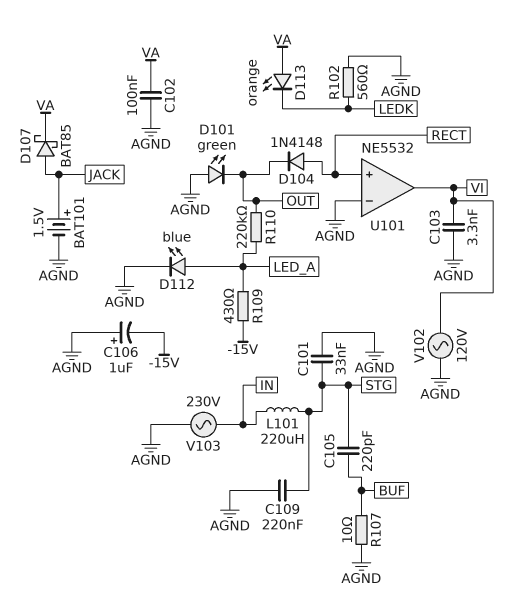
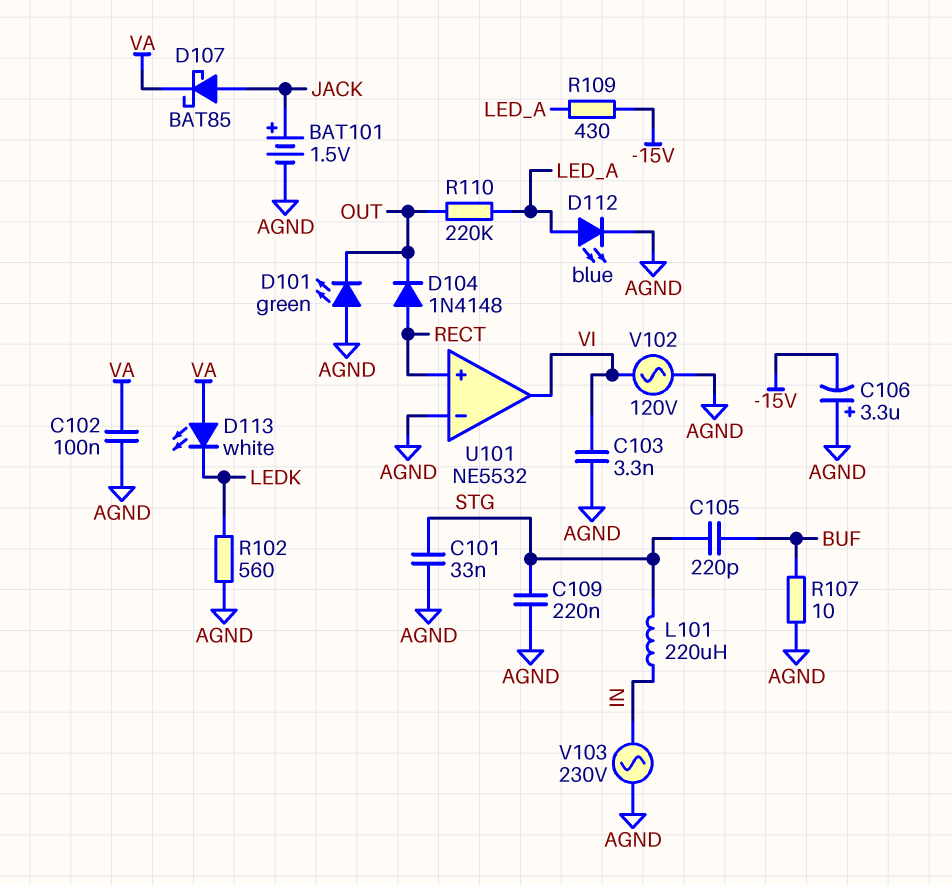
C106: 1uF (plus AGND, minus -15V) -> 3.3uF (plus AGND, minus -15V)
D113: LED orange (A VA, K LEDK) -> LED white (A VA, K LEDK)

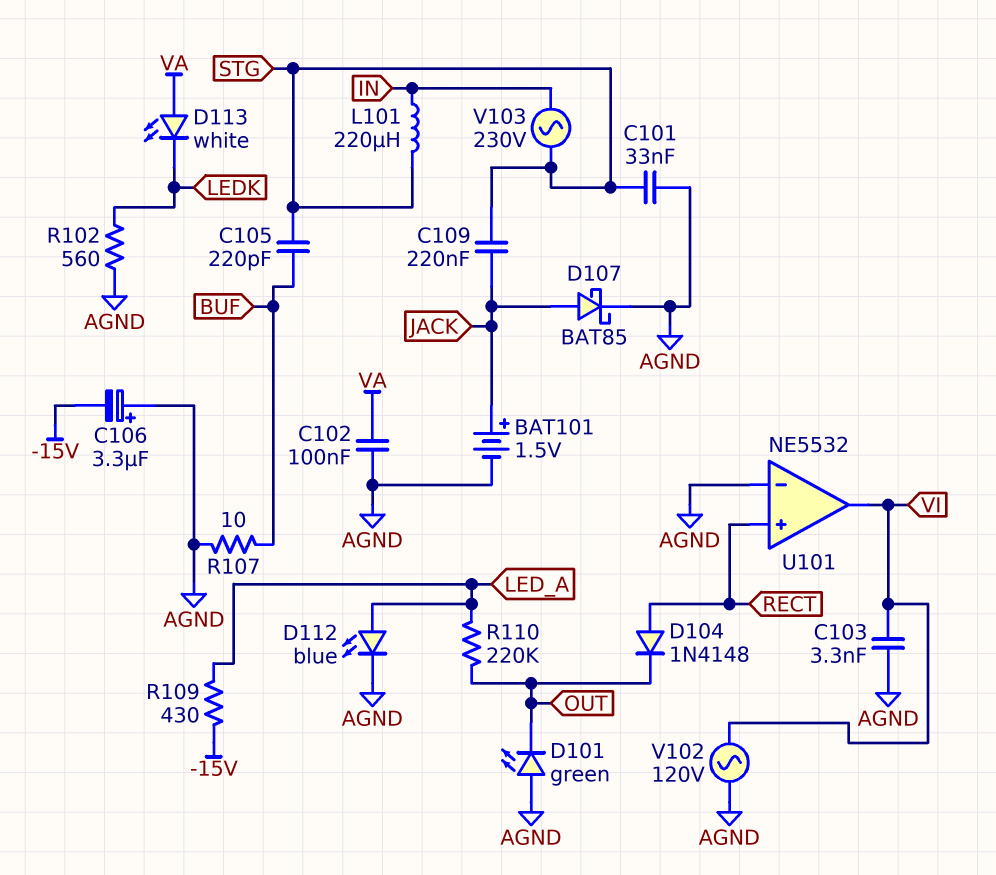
C109: 220nF (AGND, STG) -> 220nF (JACK, STG)
D107: schottky BAT85 (A JACK, K VA) -> schottky BAT85 (A JACK, K AGND)
V103: AC 230V (AGND, IN) -> AC 230V (IN, STG)

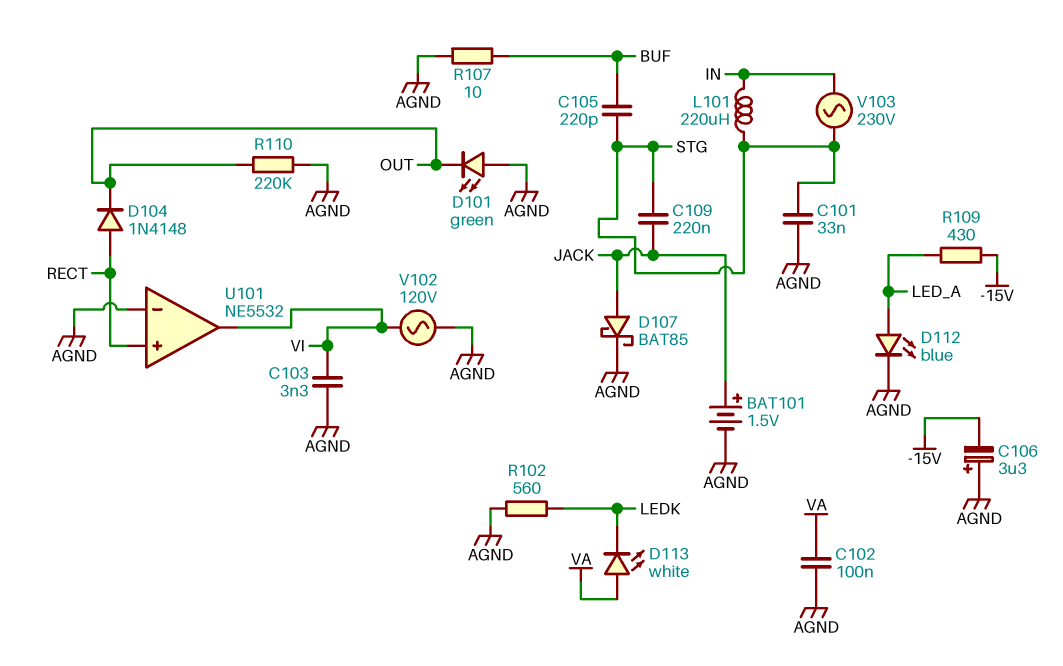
R110: 220k (LED_A, OUT) -> 220k (AGND, OUT)

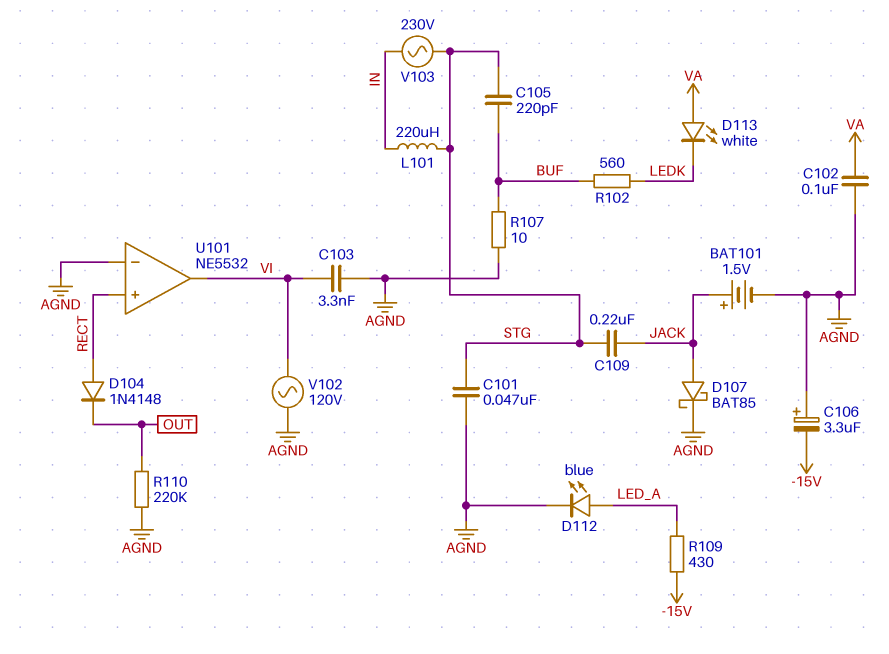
C101: 33nF (AGND, STG) -> 47nF (AGND, STG)
D101: LED green (A AGND, K OUT) -> none
R102: 560 (AGND, LEDK) -> 560 (BUF, LEDK)

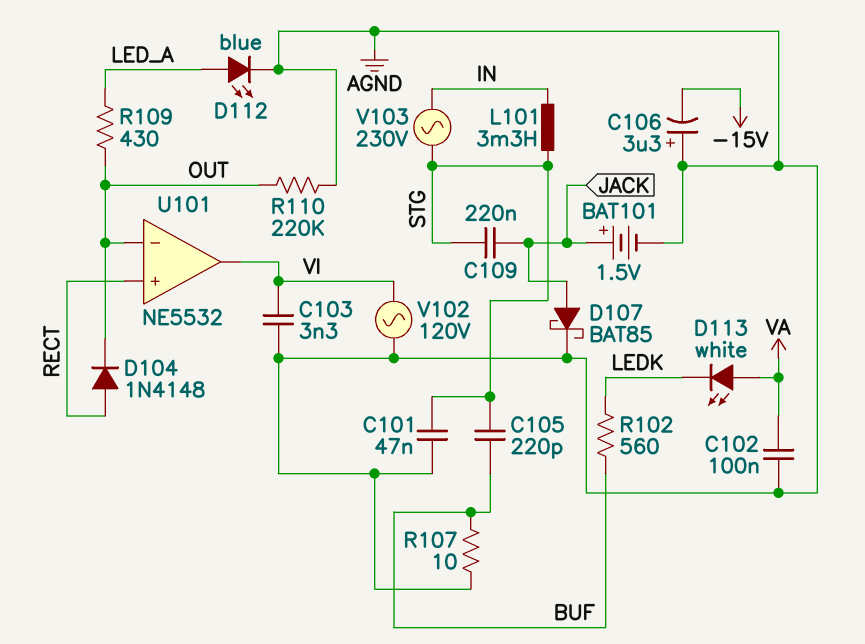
L101: 220uH (IN, STG) -> 3.3mH (IN, STG)
R109: 430 (-15V, LED_A) -> 430 (LED_A, OUT)
U101 pin in-: AGND -> OUT

